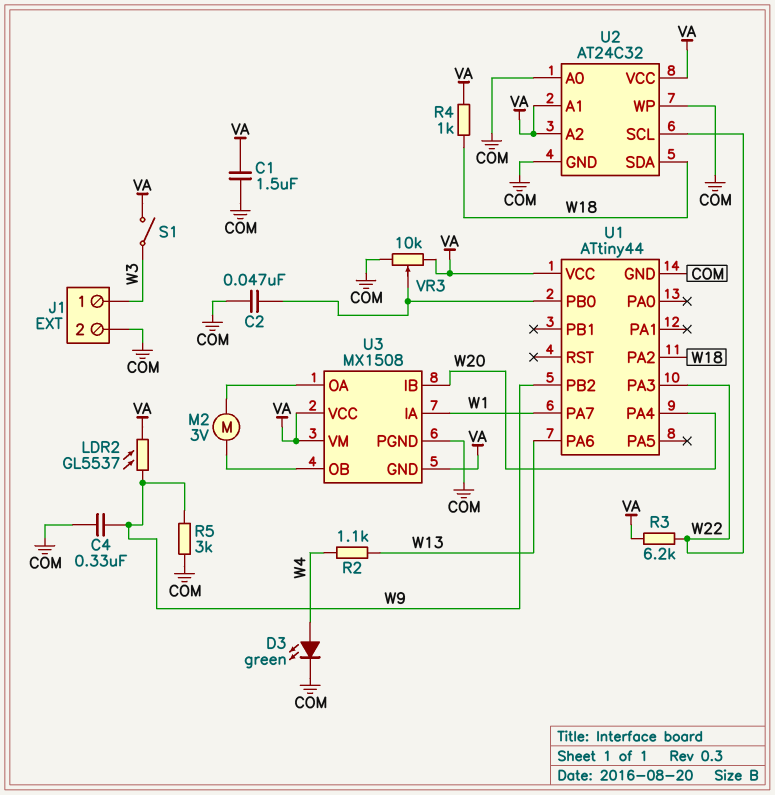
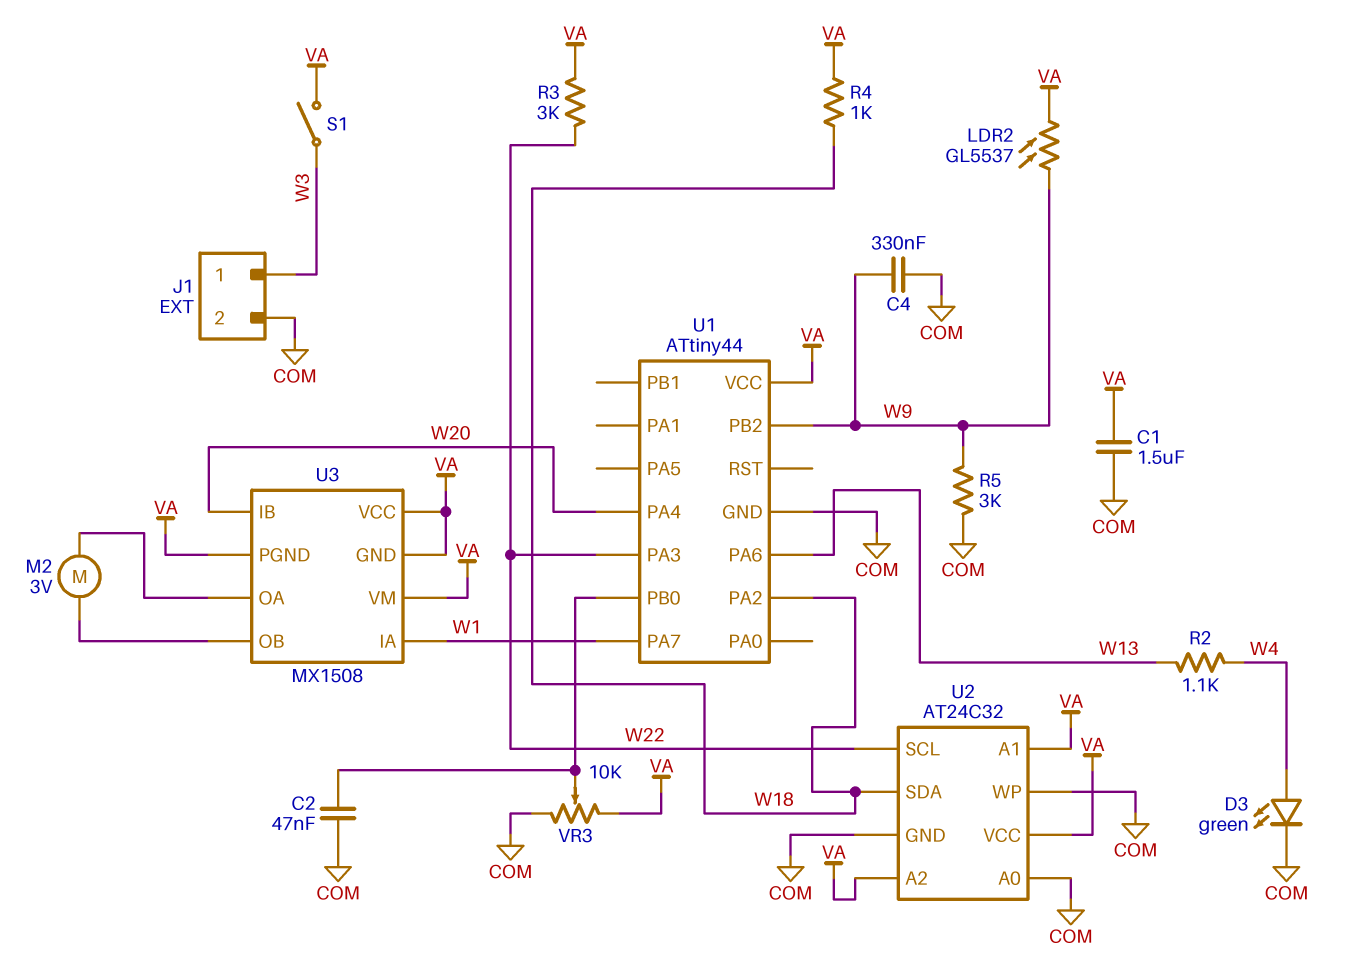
R3: 6.2k (VA, W22) -> 3k (VA, W22)
U3 pin PGND: COM -> VA

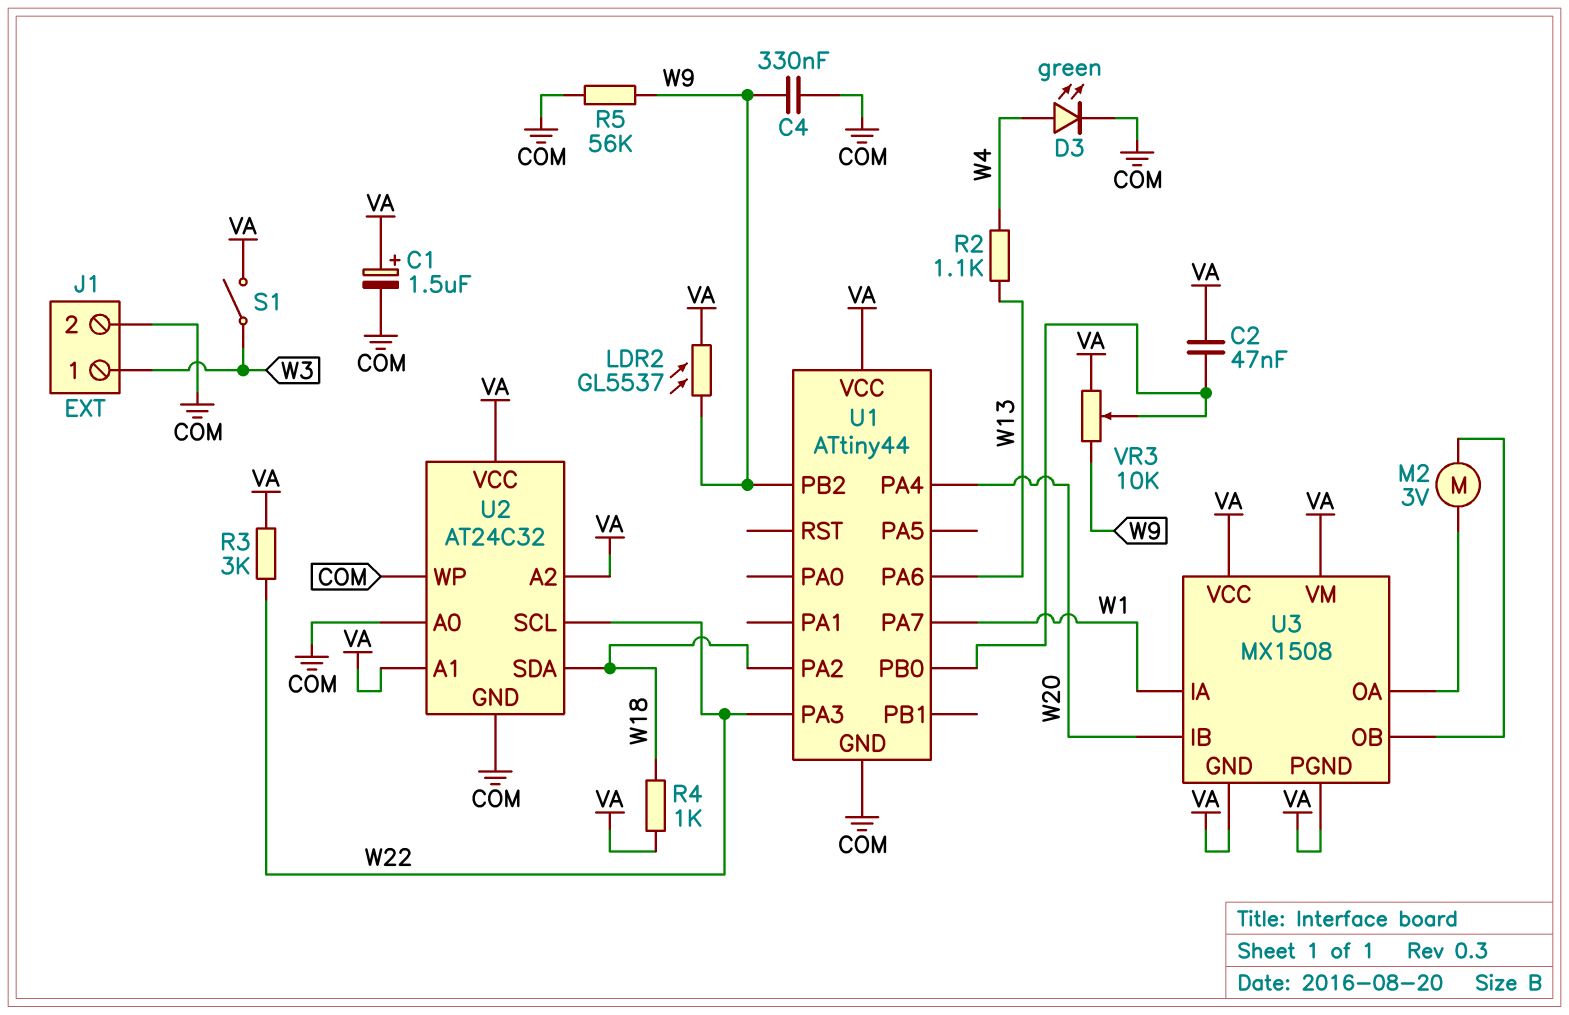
C1: 1.5uF (COM, VA) -> 1.5uF (plus VA, minus COM)
C2: 47nF (COM, U1/PB0) -> 47nF (U1/PB0, VA)
R5: 3k (COM, W9) -> 56k (COM, W9)
VR3: 10k (COM, VA, wiper U1/PB0) -> 10k (VA, W9, wiper U1/PB0)

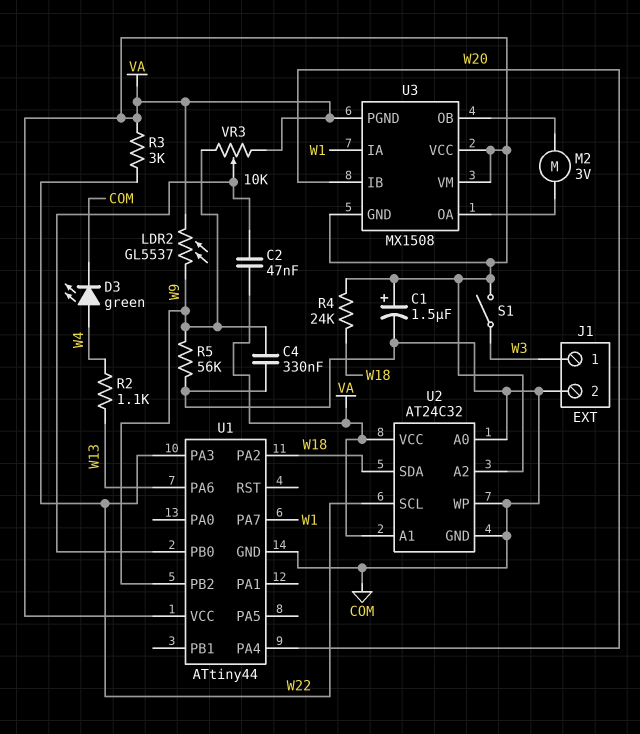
R4: 1k (VA, W18) -> 24k (VA, W18)

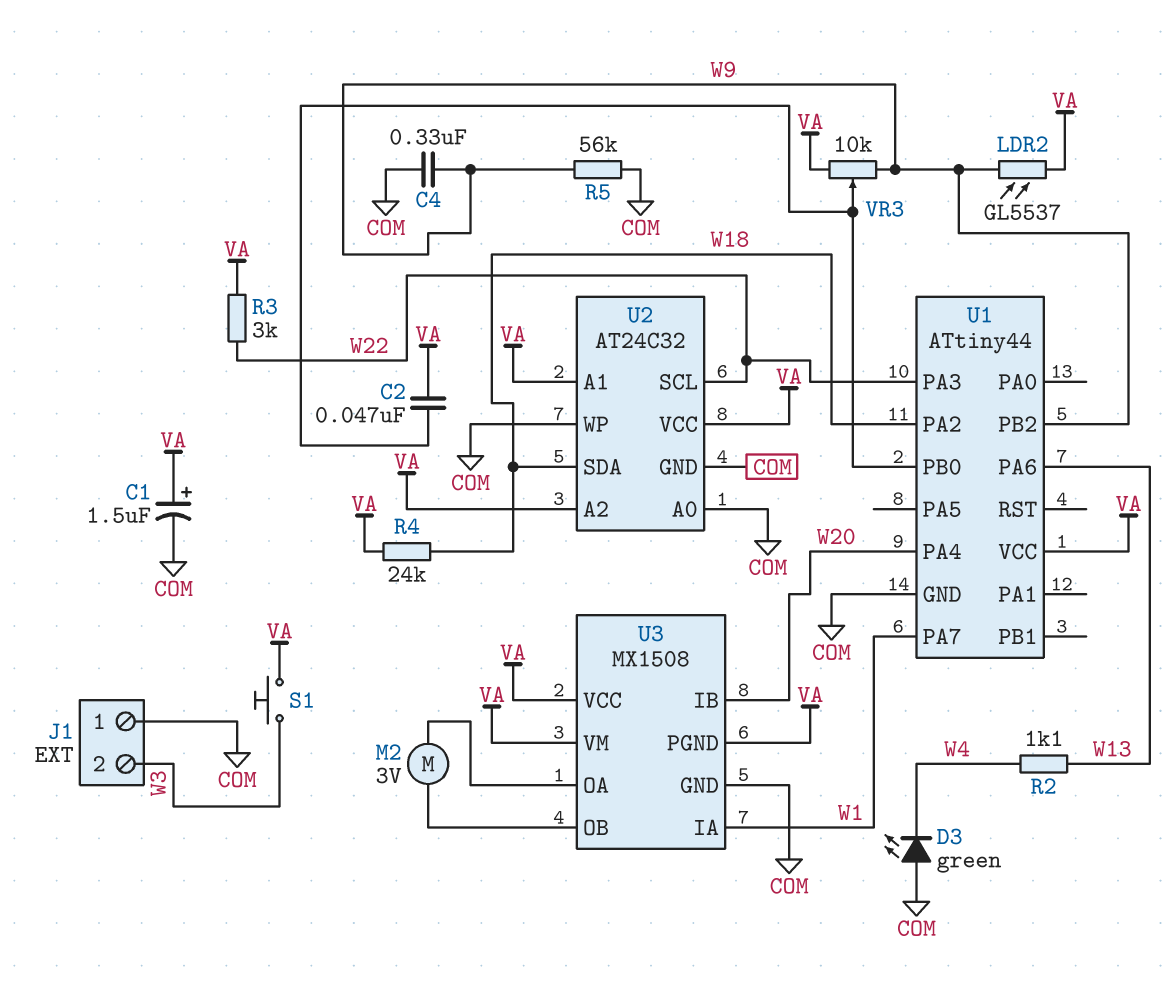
D3: LED green (A W4, K COM) -> LED green (A COM, K W4)
J1 pin 1: W3 -> COM
J1 pin 2: COM -> W3
S1: switch (VA, W3) -> button (VA, W3)
U3 pin GND: VA -> COM

